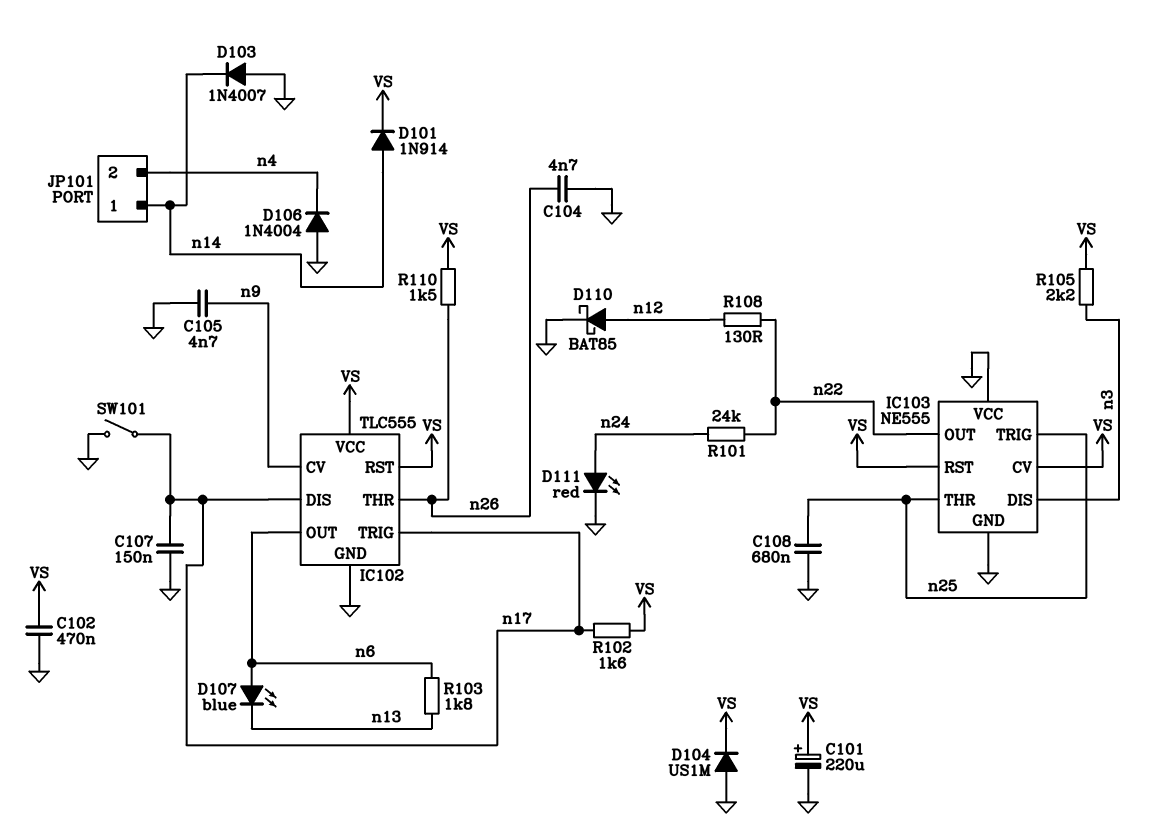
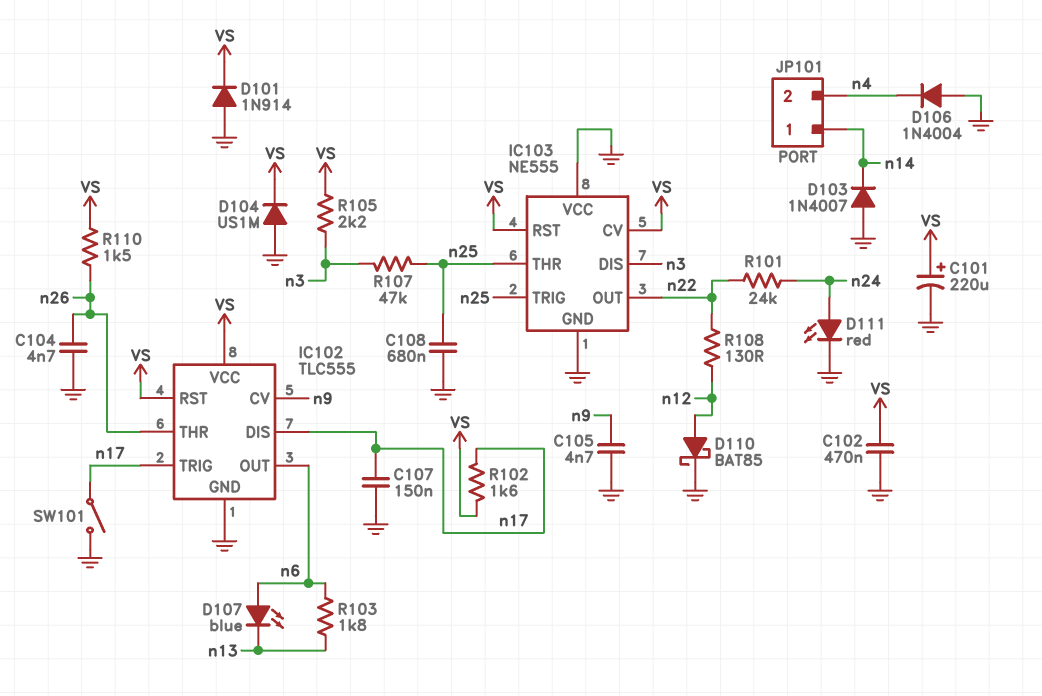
D101: diode 1N914 (A n14, K VS) -> diode 1N914 (A GND, K VS)
R107: none -> 47k (n3, n25)

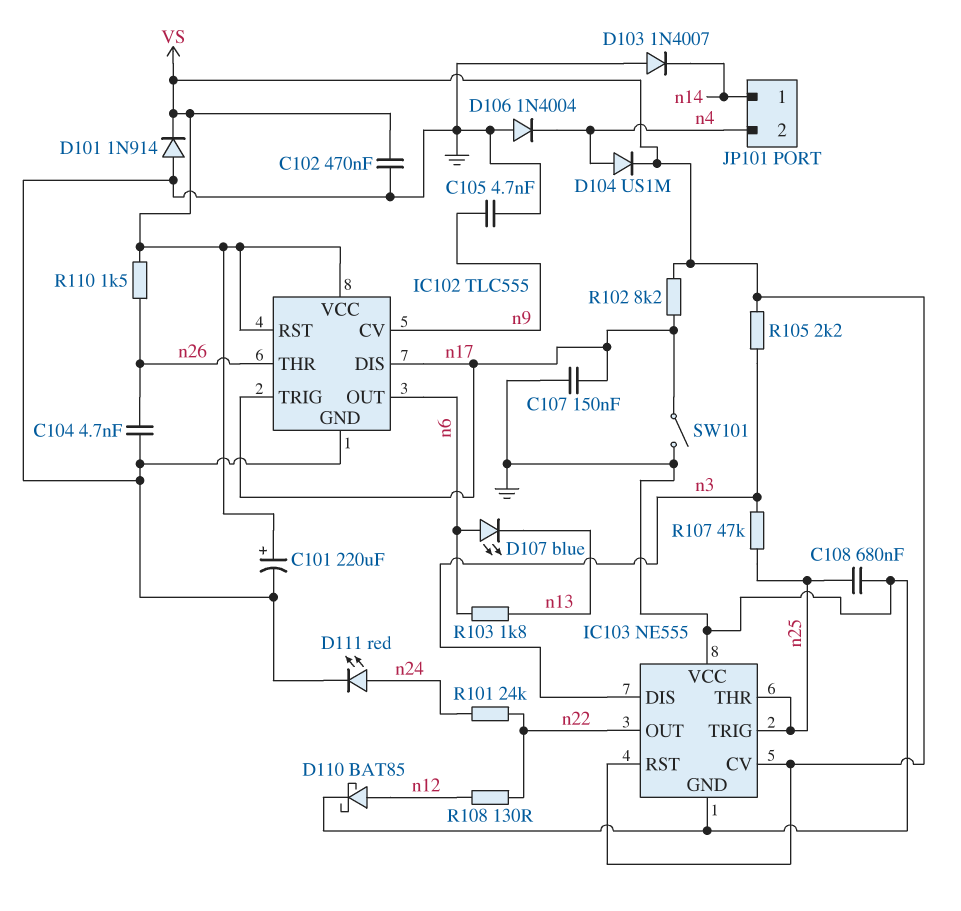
D104: diode US1M (A GND, K VS) -> diode US1M (A n4, K VS)
R102: 1.6k (VS, n17) -> 8.2k (VS, n17)

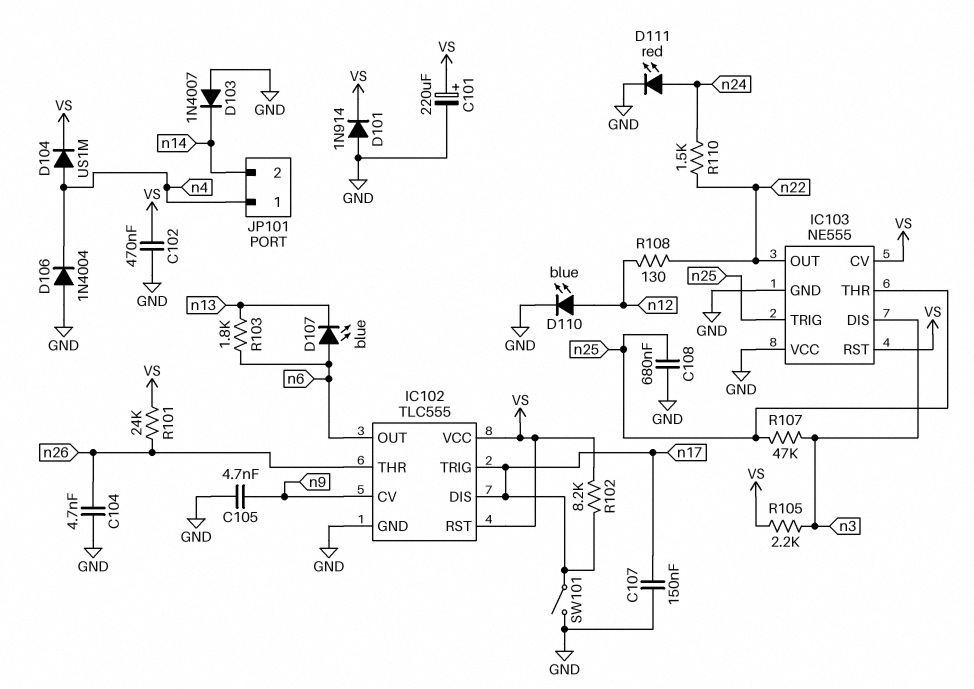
D110: schottky BAT85 (A n12, K GND) -> LED blue (A n12, K GND)
JP101 pin 1: n14 -> n4
JP101 pin 2: n4 -> n14
R101: 24k (n22, n24) -> 24k (VS, n26)
R110: 1.5k (VS, n26) -> 1.5k (n22, n24)

